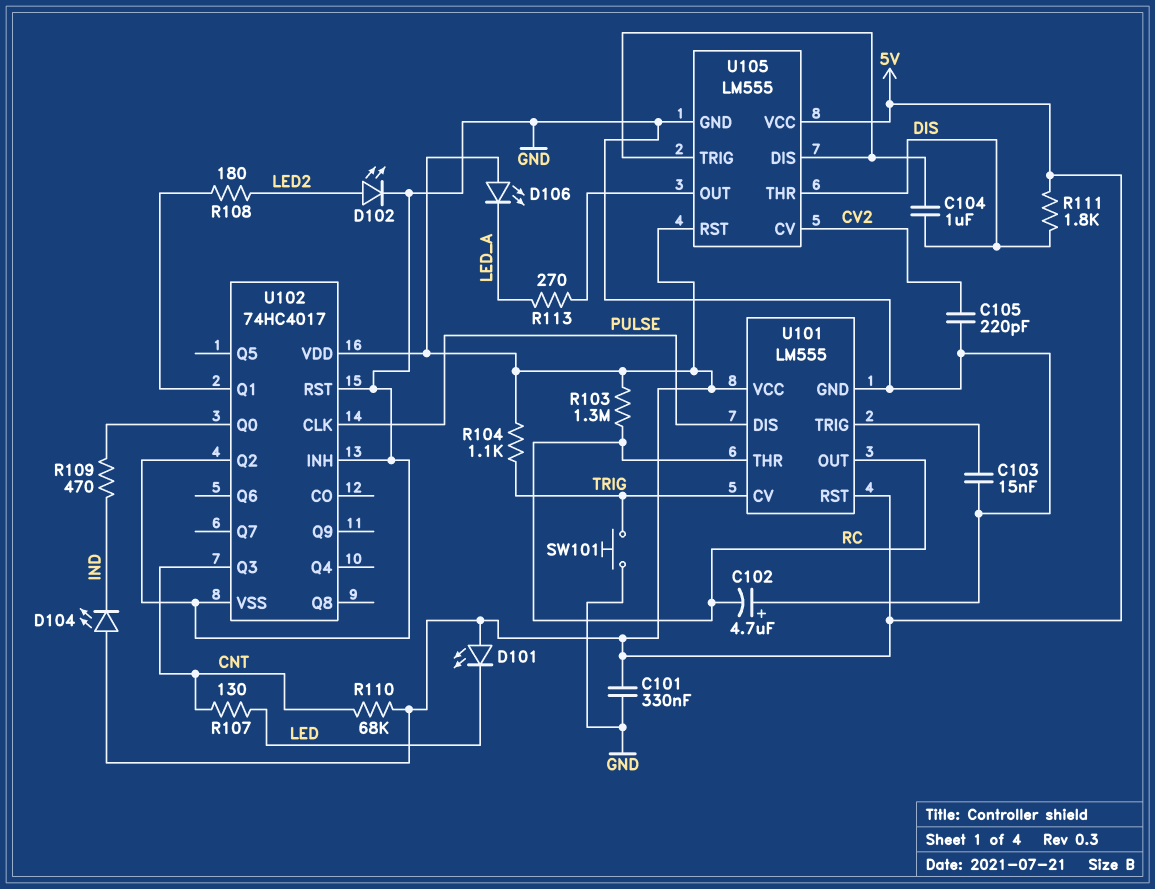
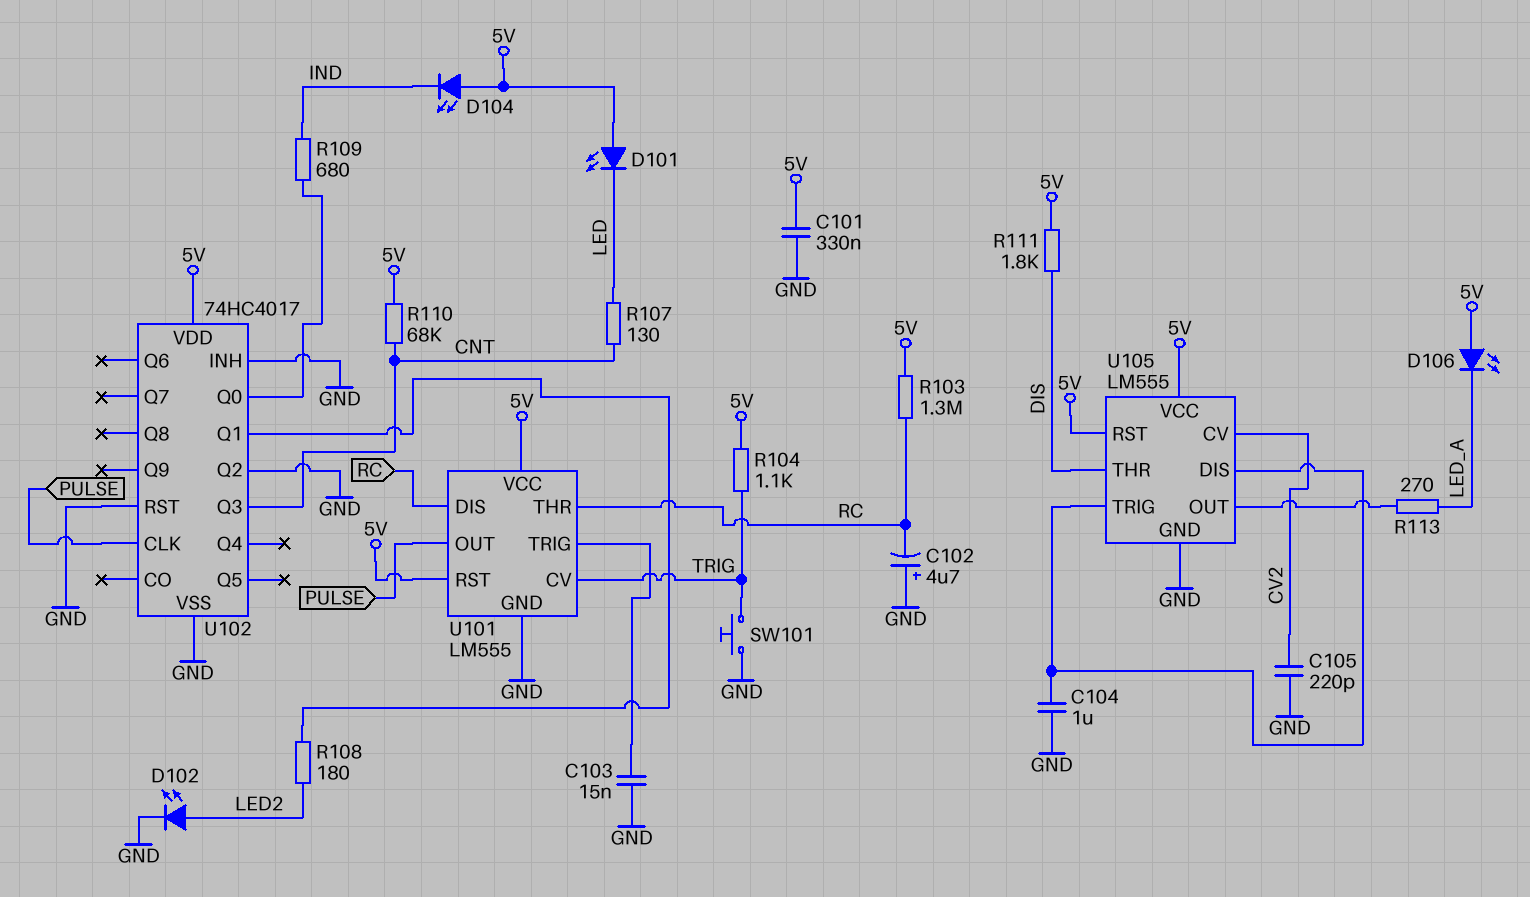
C104: 1uF (DIS, U105/DIS) -> 1uF (GND, U105/DIS)
R109: 470 (IND, U102/Q0) -> 680 (IND, U102/Q0)
U101 pin DIS: PULSE -> RC
U101 pin OUT: RC -> PULSE

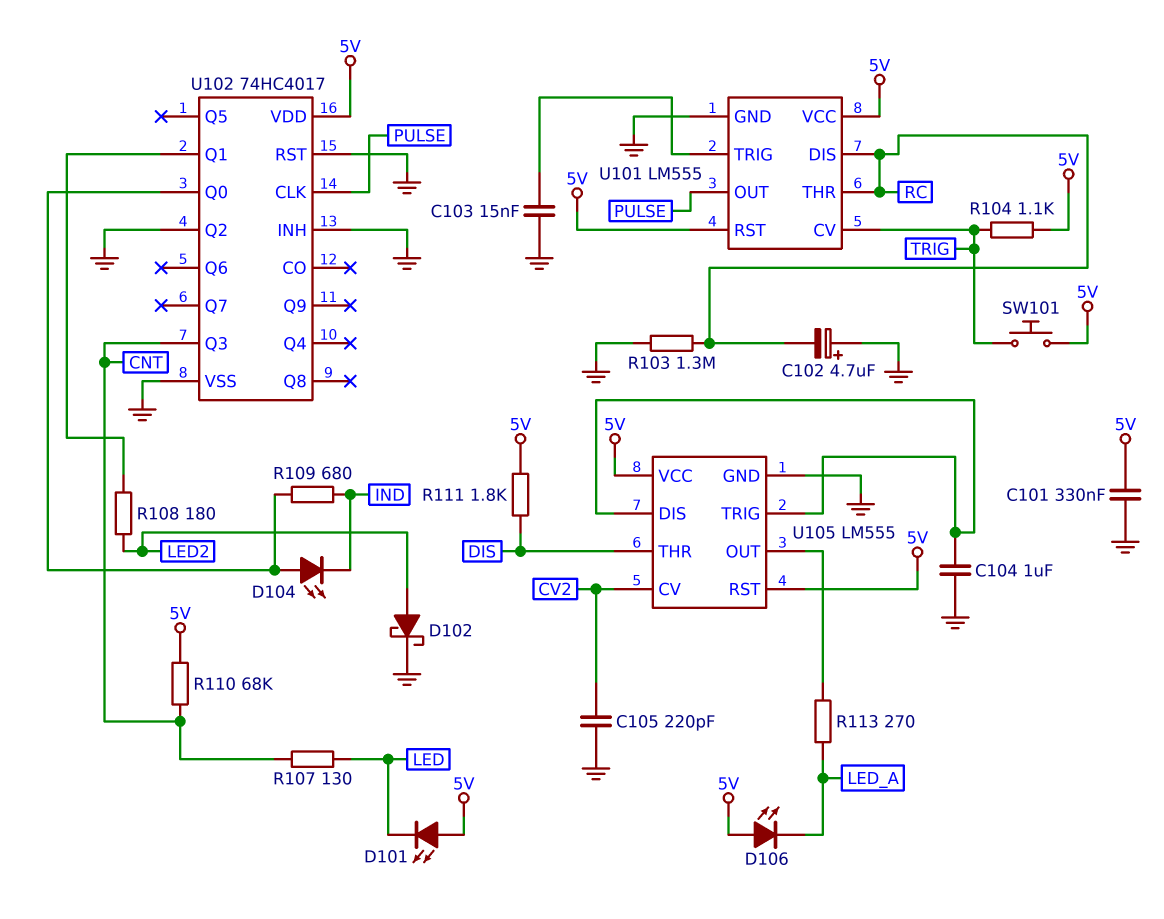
D102: LED (A LED2, K GND) -> schottky (A LED2, K GND)
D104: LED (A 5V, K IND) -> LED (A U102/Q0, K IND)
R103: 1.3M (5V, RC) -> 1.3M (GND, RC)
SW101: button (GND, TRIG) -> button (5V, TRIG)

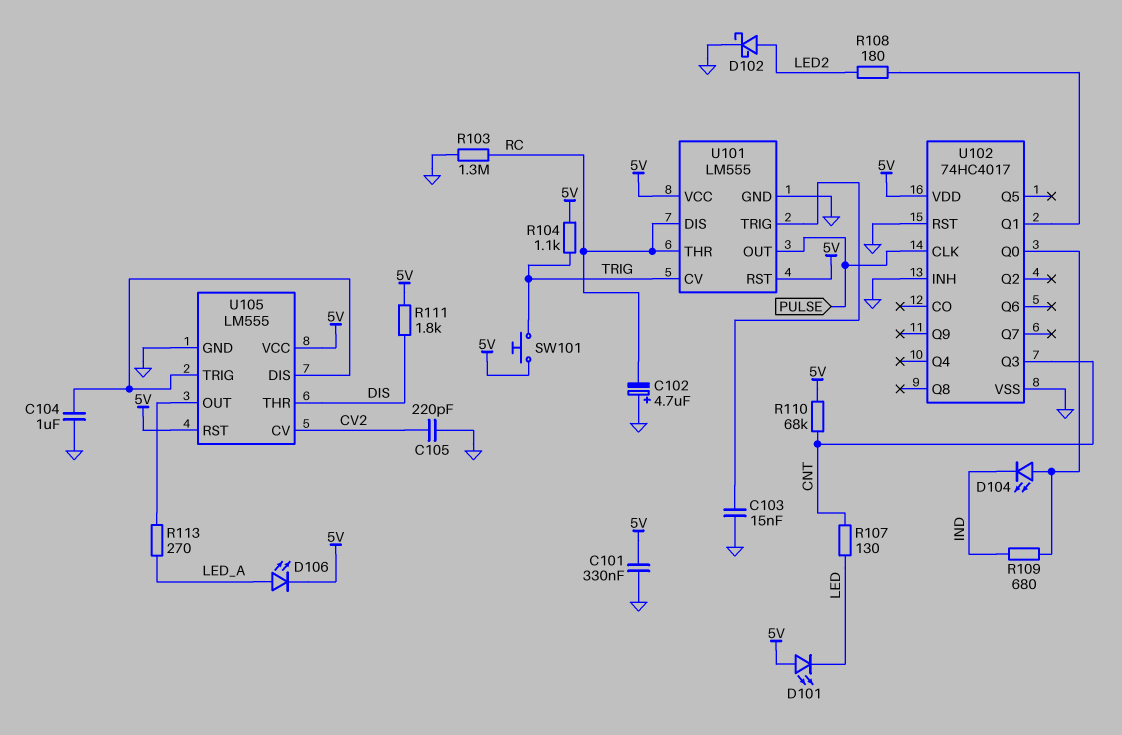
D106: LED (A 5V, K LED_A) -> LED (A LED_A, K 5V)
U102 pin Q2: GND -> none

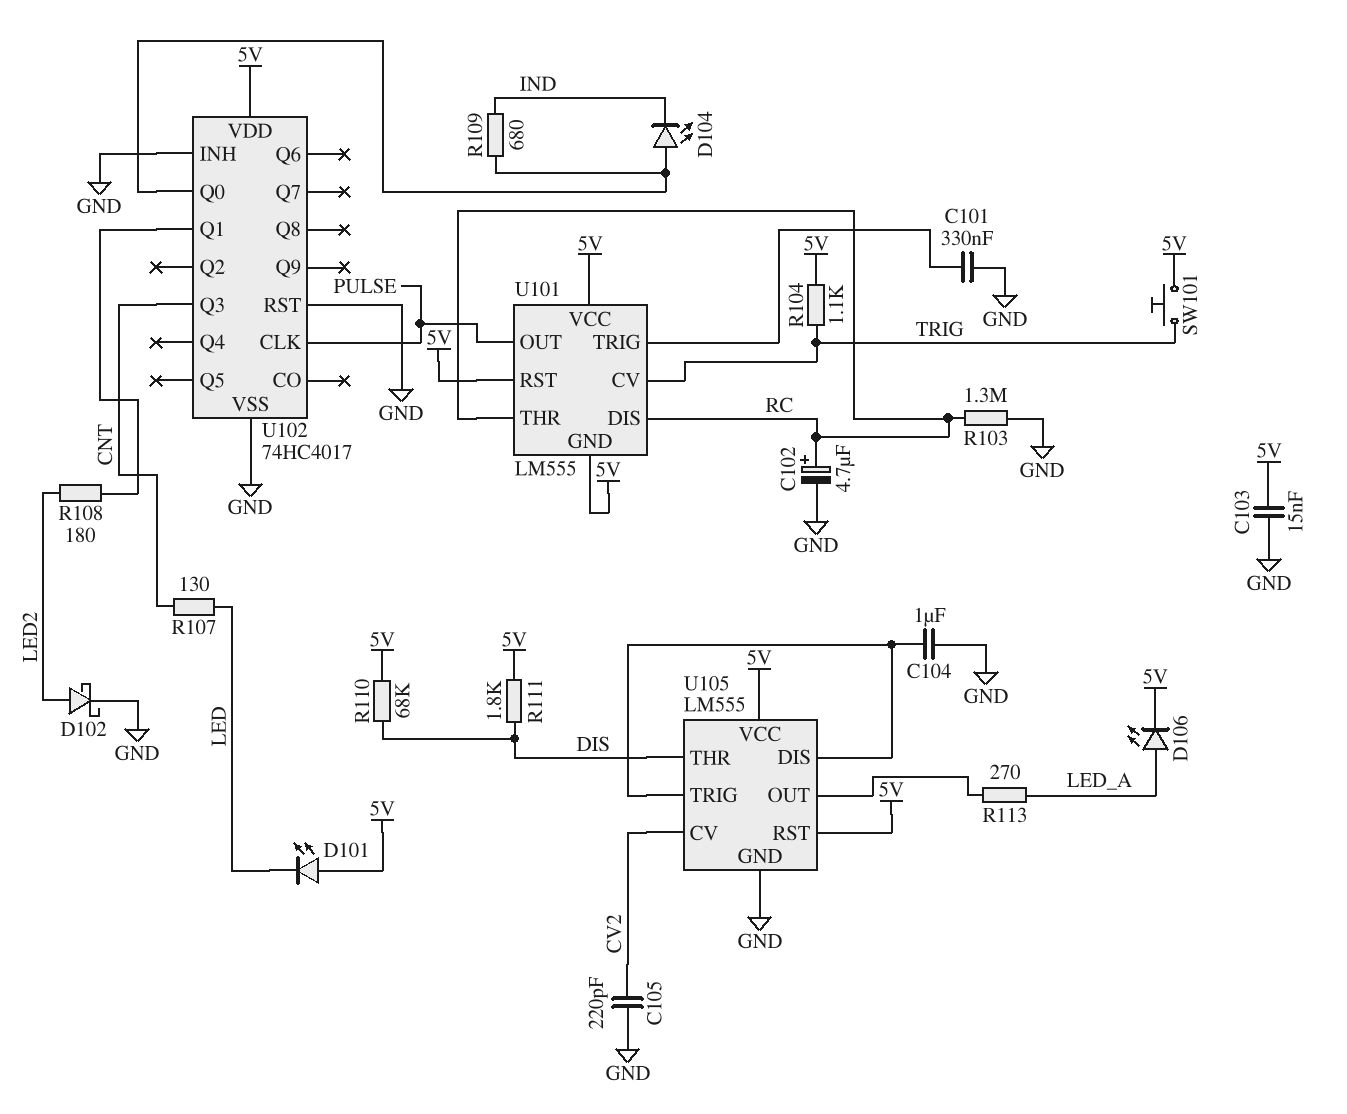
C101: 330nF (5V, GND) -> 330nF (GND, U101/TRIG)
C102: 4.7uF (plus GND, minus RC) -> 4.7uF (plus RC, minus GND)
C103: 15nF (GND, U101/TRIG) -> 15nF (5V, GND)
R110: 68k (5V, CNT) -> 68k (5V, DIS)
U101 pin GND: GND -> 5V

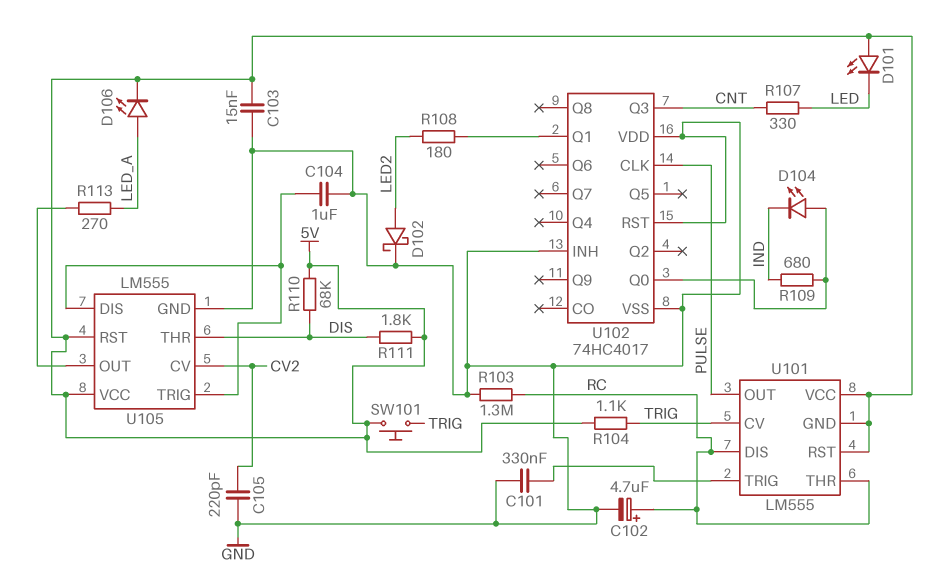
R107: 130 (CNT, LED) -> 330 (CNT, LED)
U102 pin VDD: 5V -> GND

